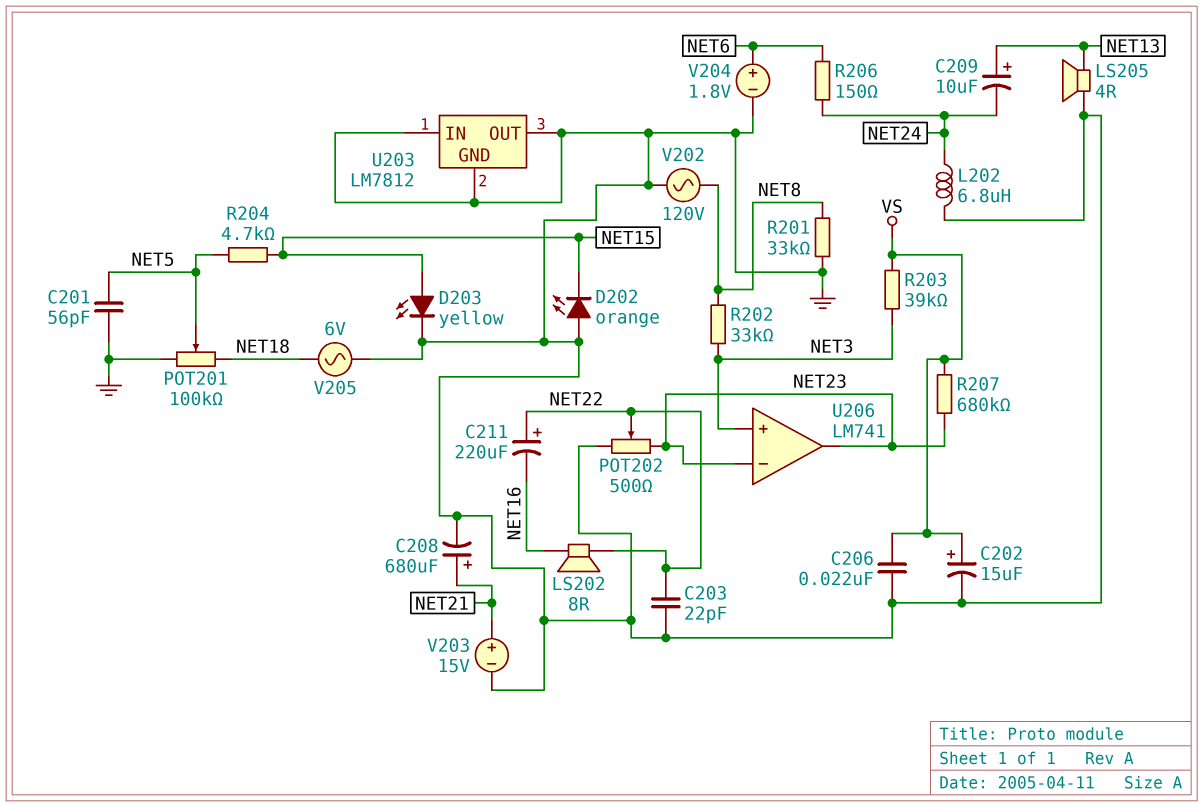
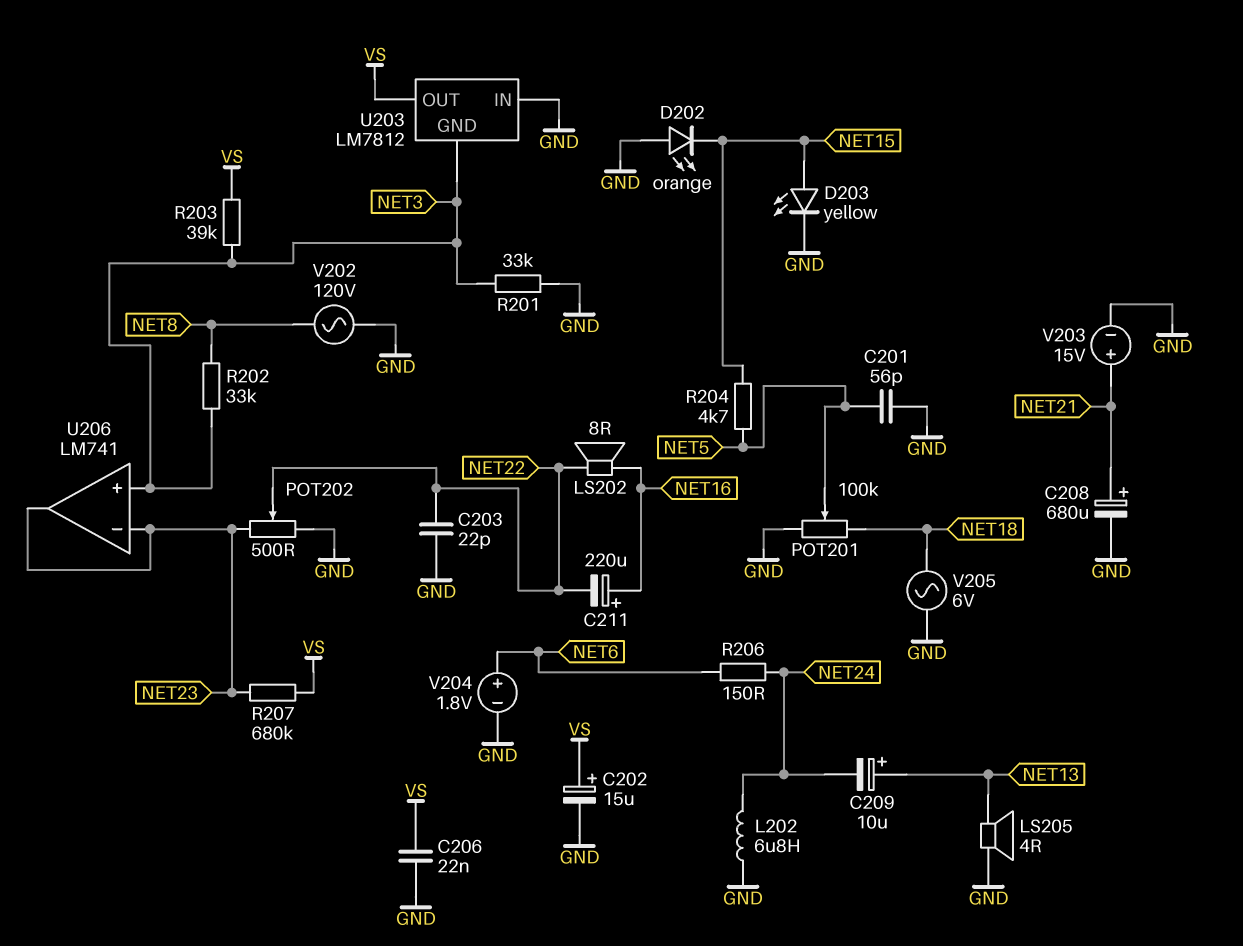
C211: 220uF (plus NET22, minus NET16) -> 220uF (plus NET16, minus NET22)
R201: 33k (GND, NET8) -> 33k (GND, NET3)
U203 pin GND: GND -> NET3
U203 pin OUT: GND -> VS

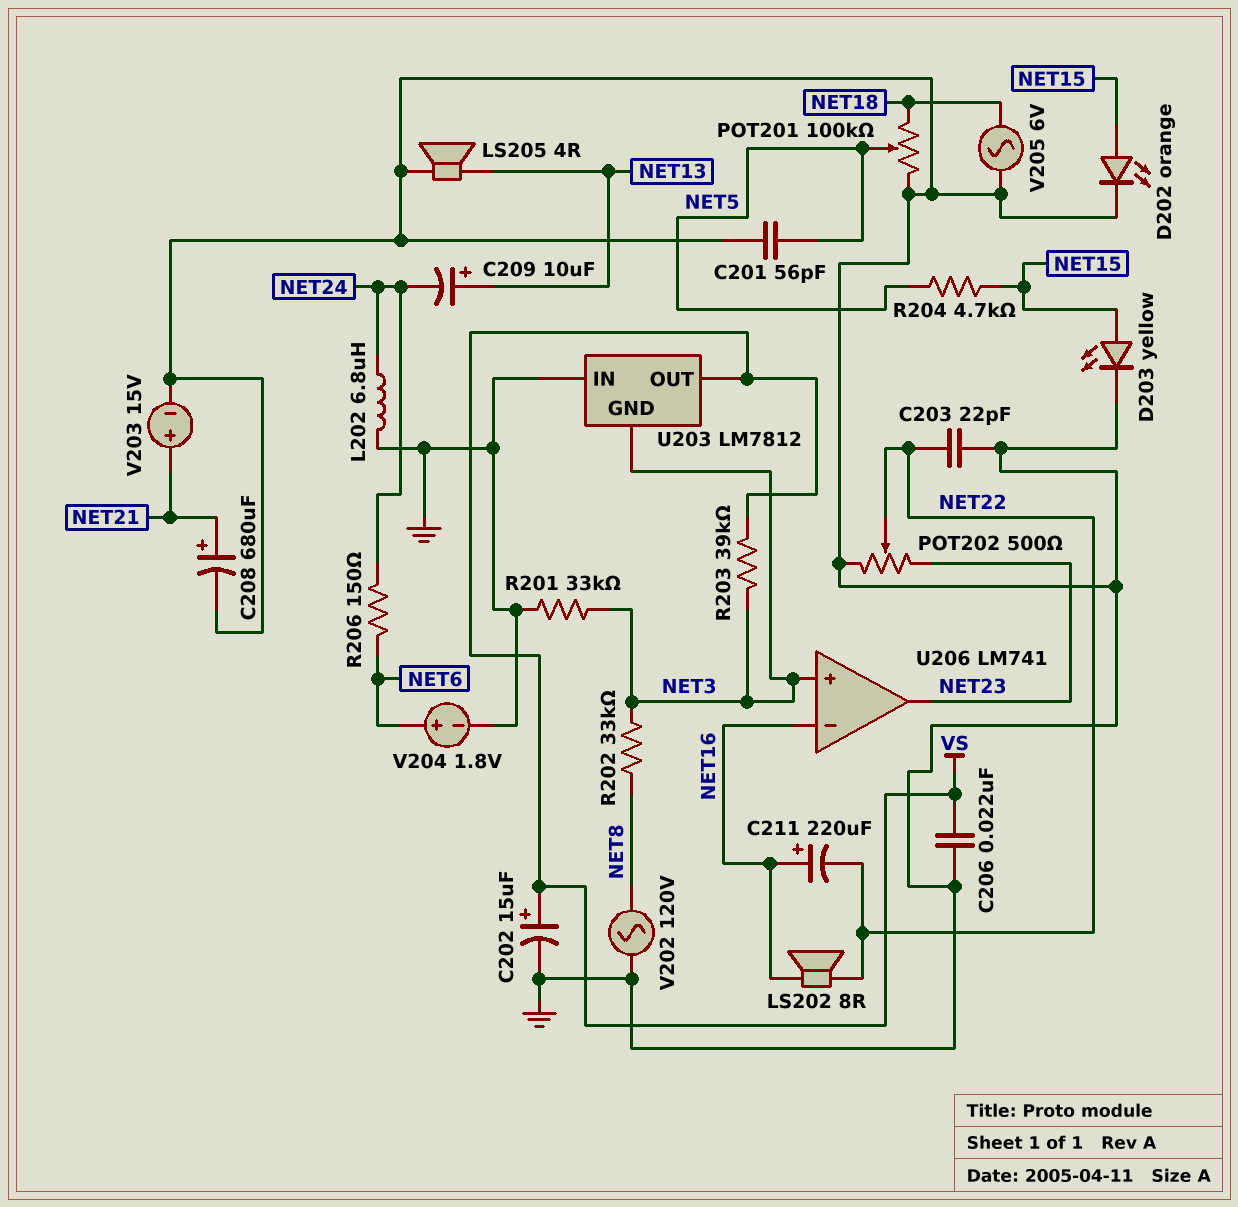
D202: LED orange (A GND, K NET15) -> LED orange (A NET15, K GND)
R207: 680k (NET23, VS) -> none
U206 pin in-: NET23 -> NET16

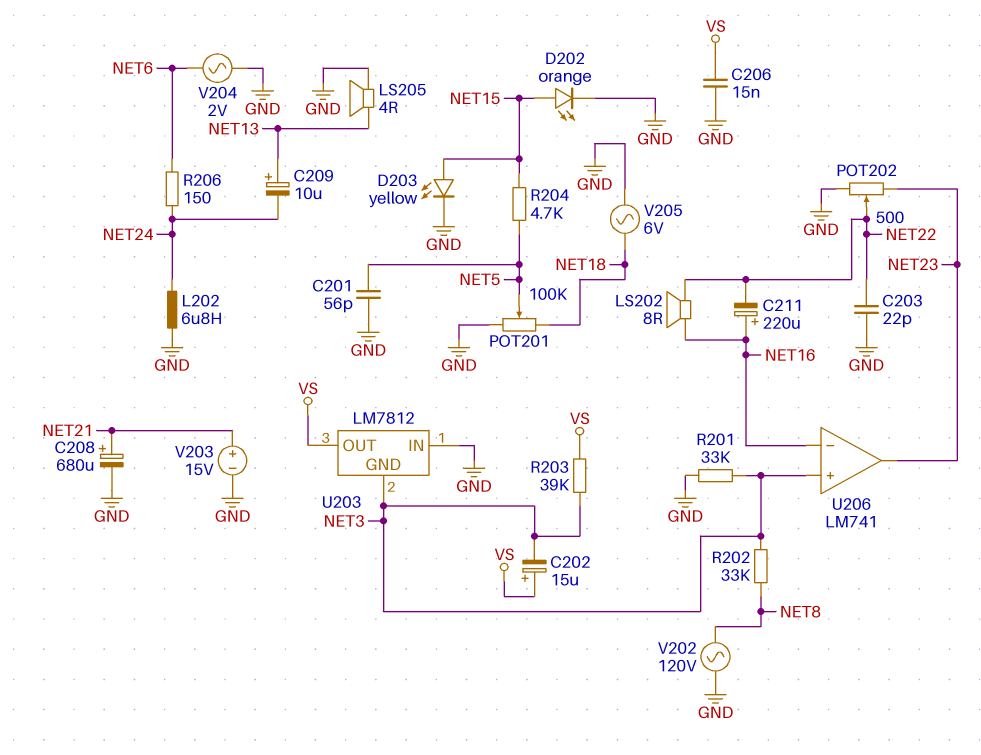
C202: 15uF (plus VS, minus GND) -> 15uF (plus VS, minus NET3)
C206: 22nF (GND, VS) -> 15nF (GND, VS)
V204: 1.8V (plus NET6, minus GND) -> AC 2V (GND, NET6)

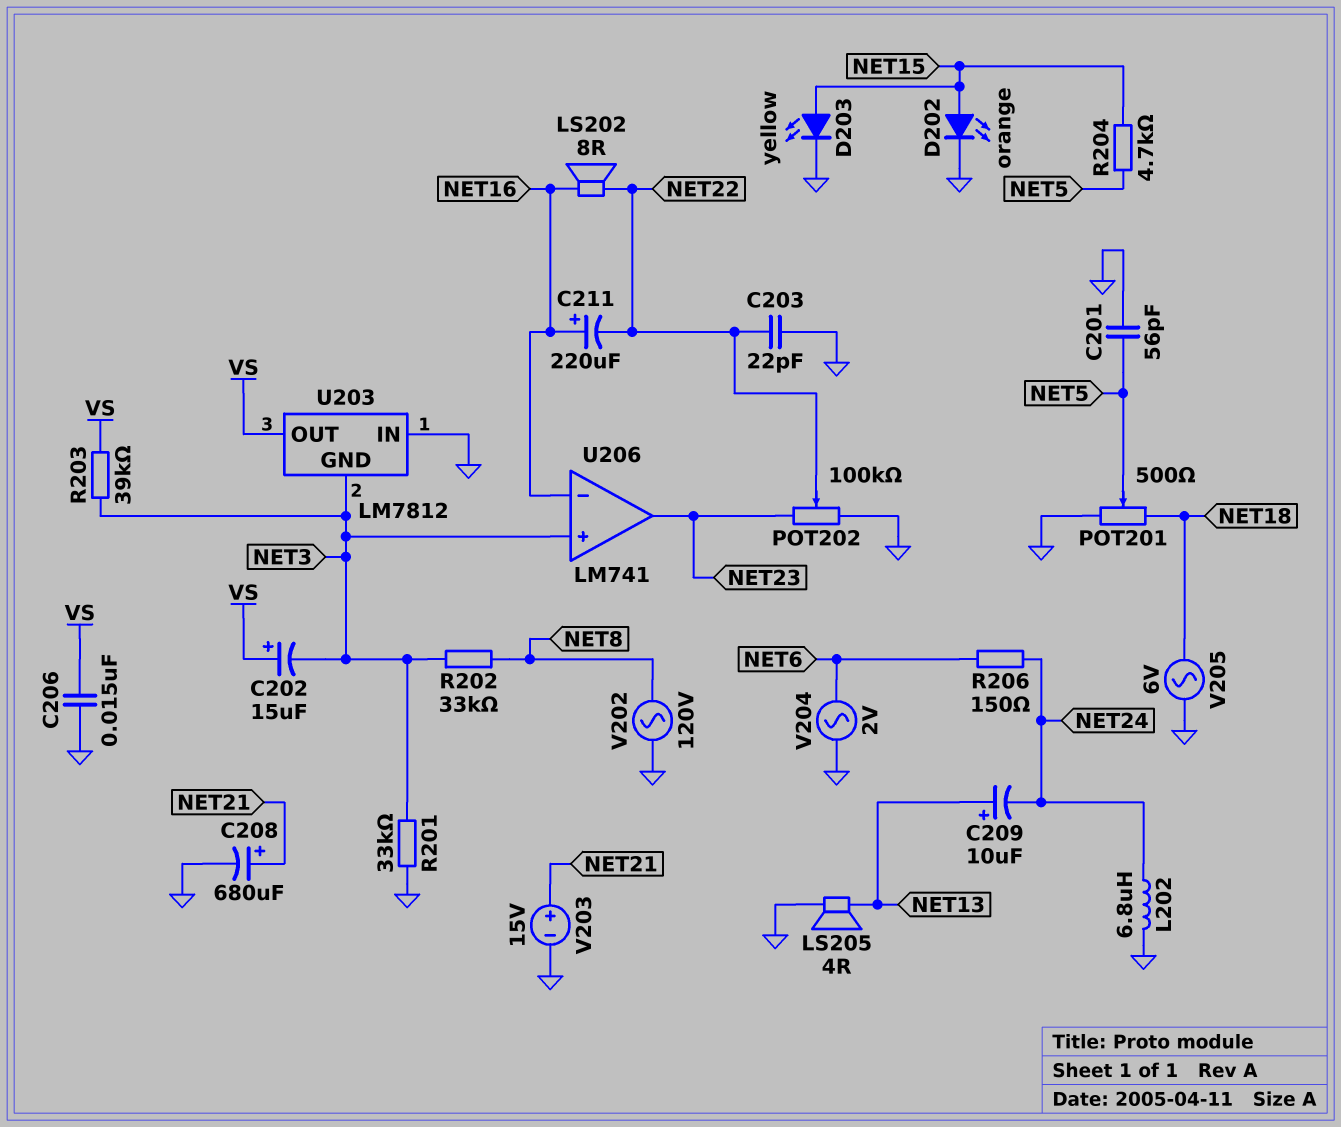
POT201: 100k (GND, NET18, wiper NET5) -> 500 (GND, NET18, wiper NET5)
POT202: 500 (GND, NET23, wiper NET22) -> 100k (GND, NET23, wiper NET22)

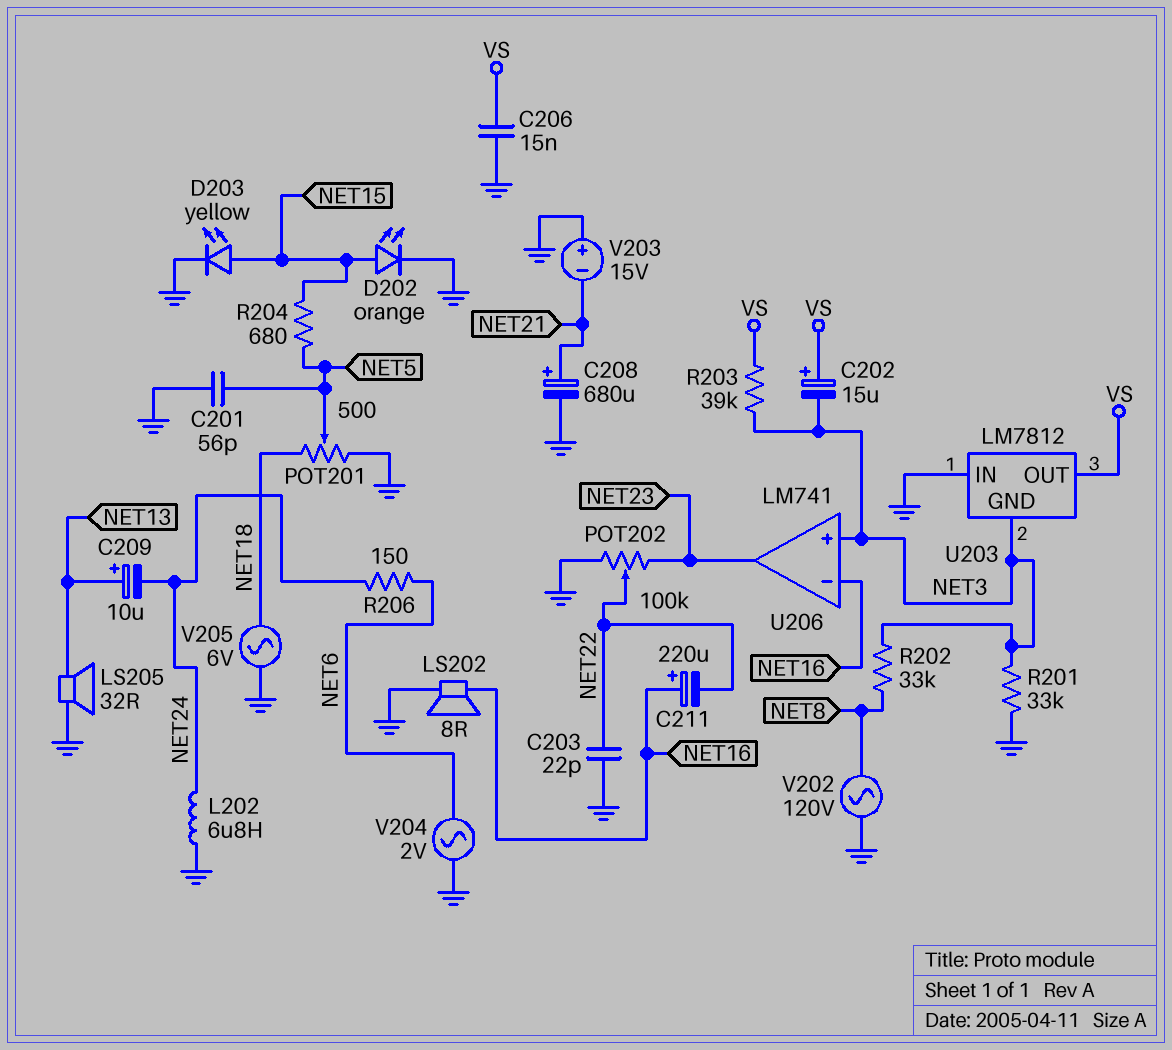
LS202: speaker 8R (NET16, NET22) -> speaker 8R (GND, NET16)
LS205: speaker 4R (GND, NET13) -> speaker 32R (GND, NET13)
R204: 4.7k (NET5, NET15) -> 680 (NET5, NET15)
V203: 15V (plus NET21, minus GND) -> 15V (plus GND, minus NET21)

